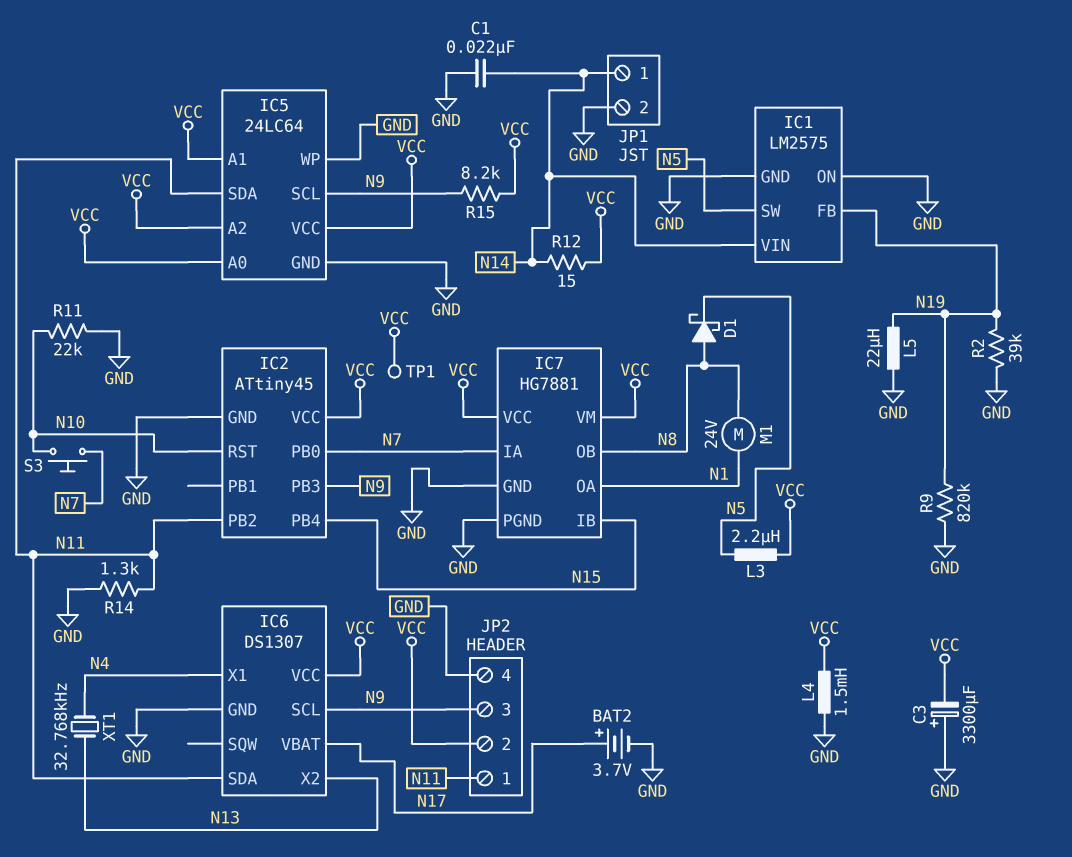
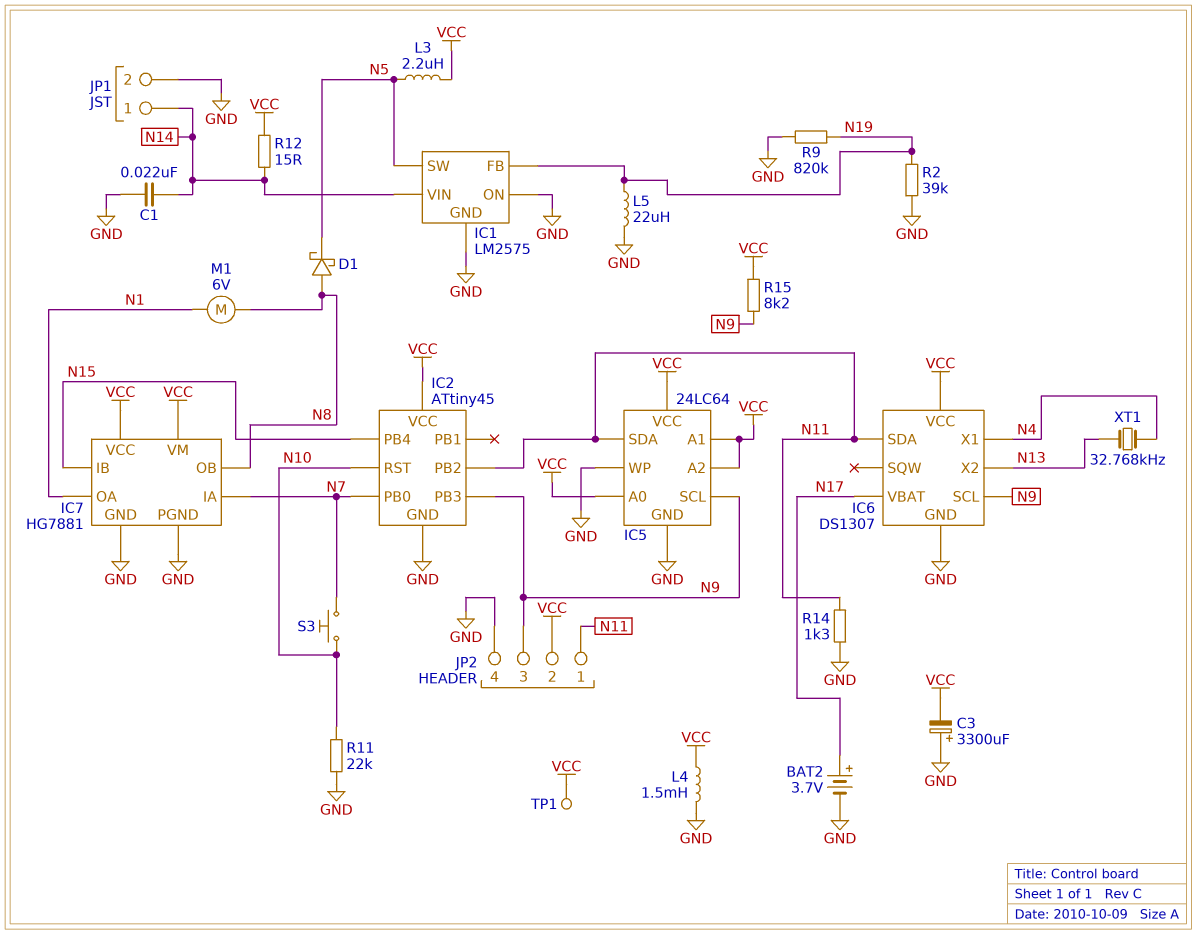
M1: motor 24V (N1, N8) -> motor 6V (N1, N8)

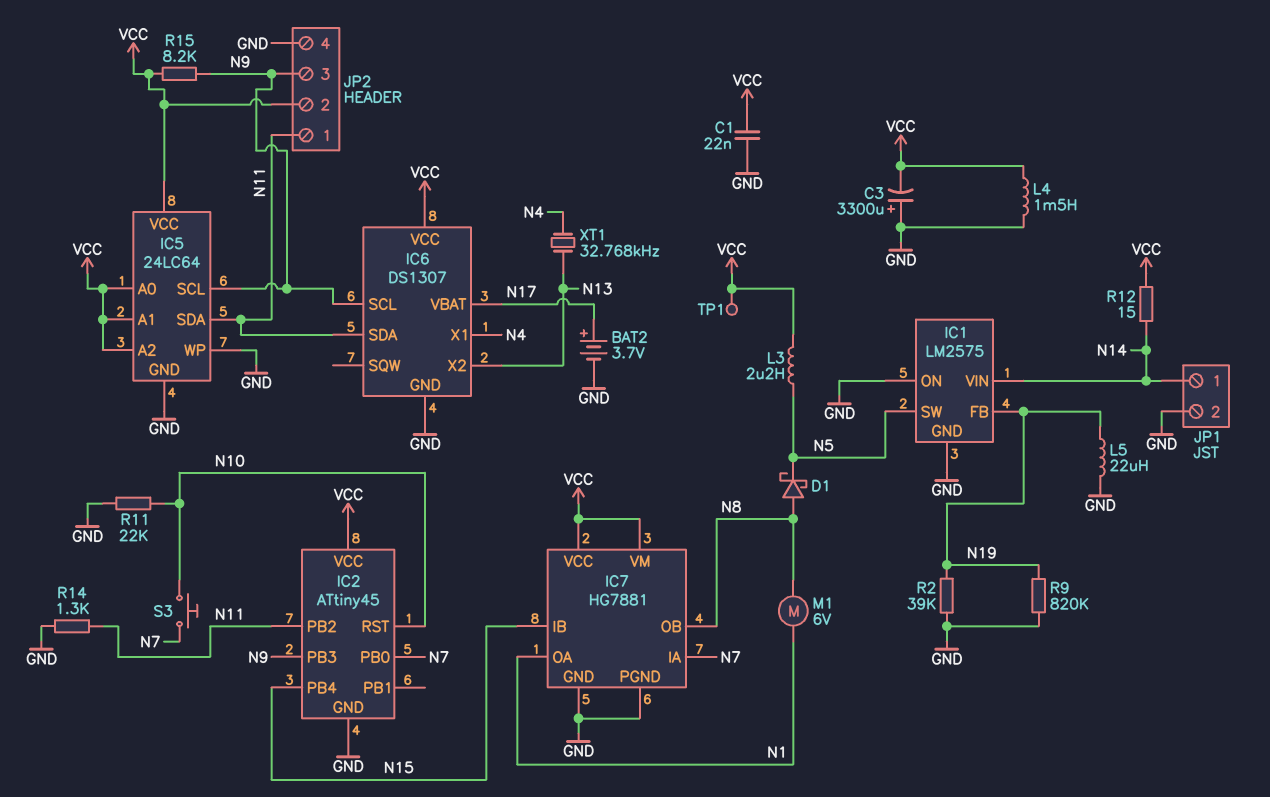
C1: 22nF (GND, N14) -> 22nF (GND, VCC)

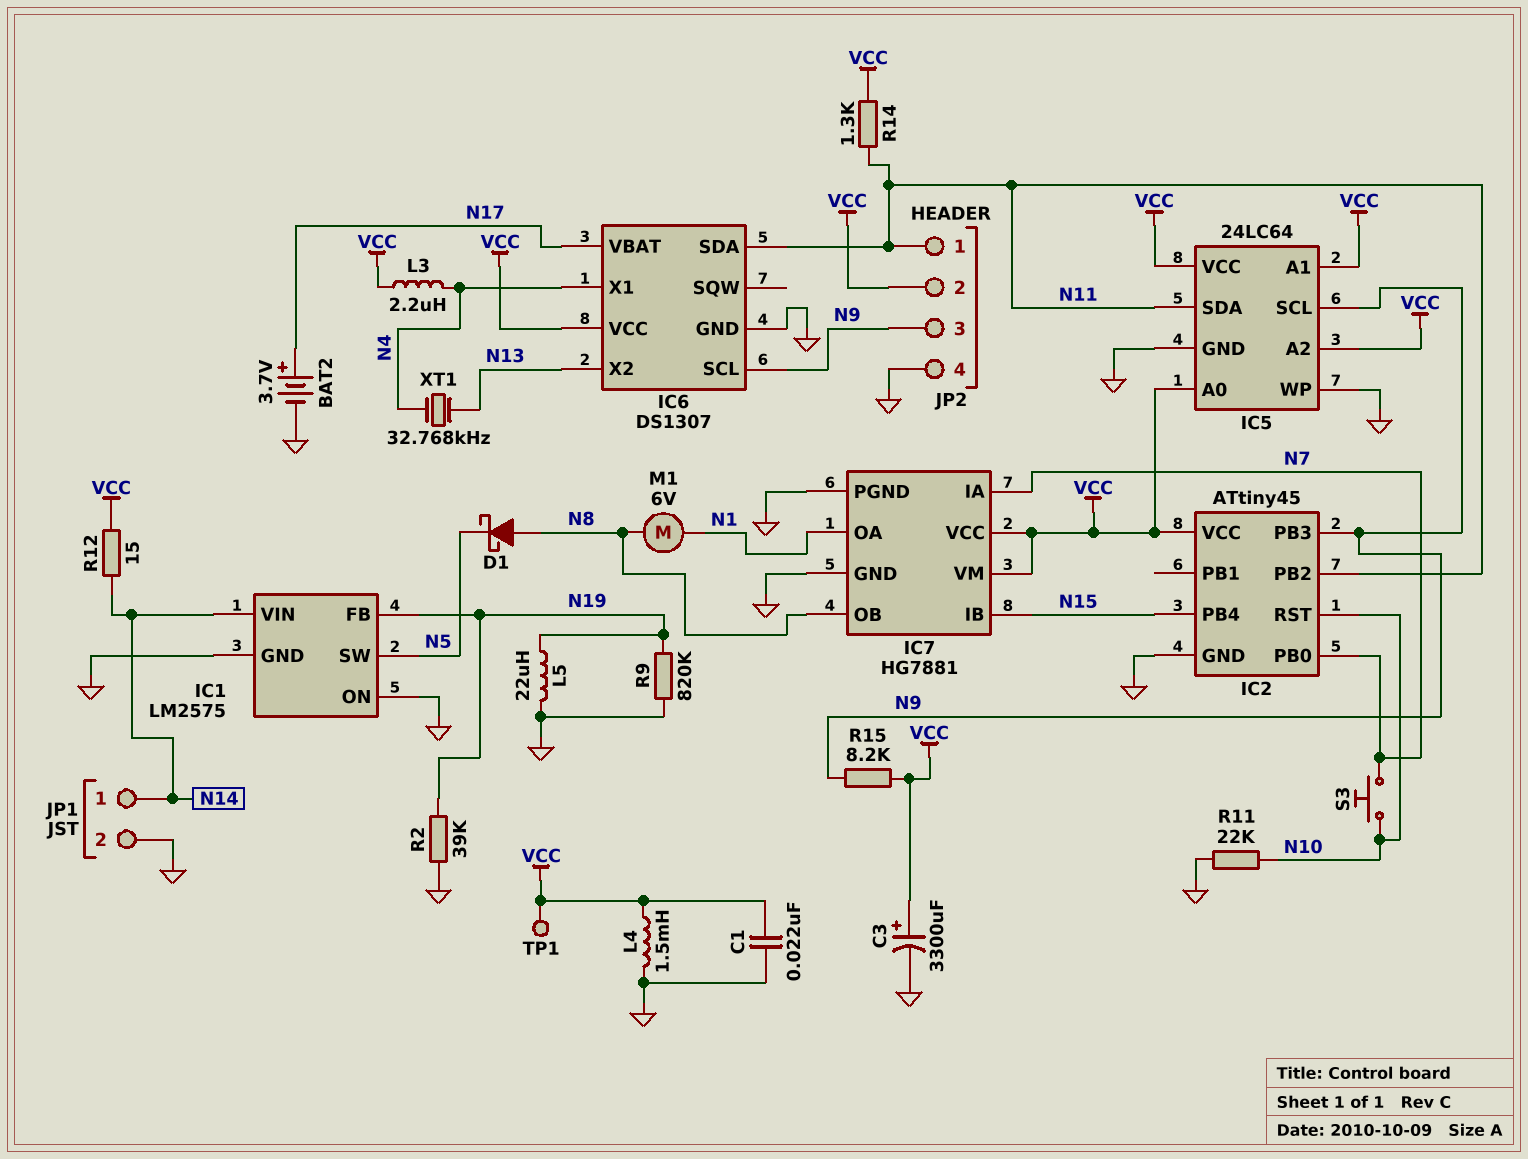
C3: 3300uF (plus GND, minus VCC) -> 3300uF (plus VCC, minus GND)
L3: 2.2uH (N5, VCC) -> 2.2uH (N4, VCC)
R14: 1.3k (GND, N11) -> 1.3k (N11, VCC)

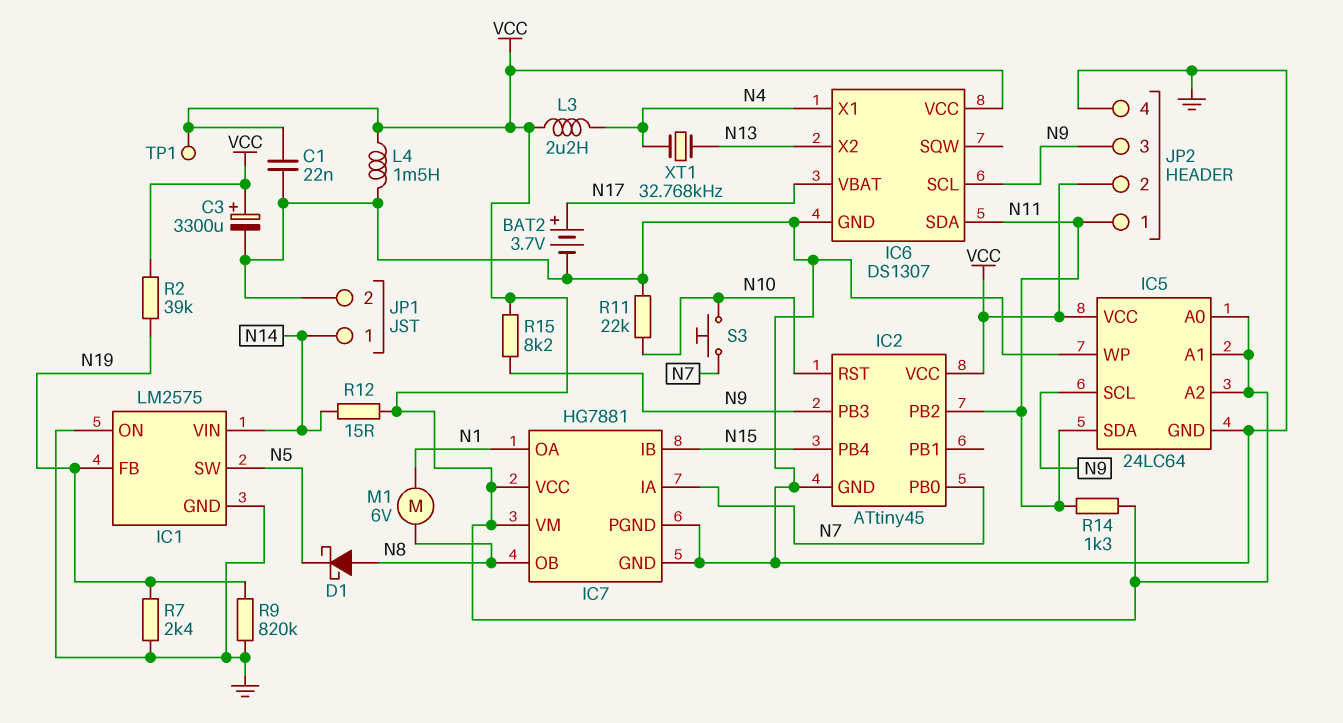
L5: 22uH (GND, N19) -> none
R2: 39k (GND, N19) -> 39k (N19, VCC)
R7: none -> 2.4k (GND, N19)

